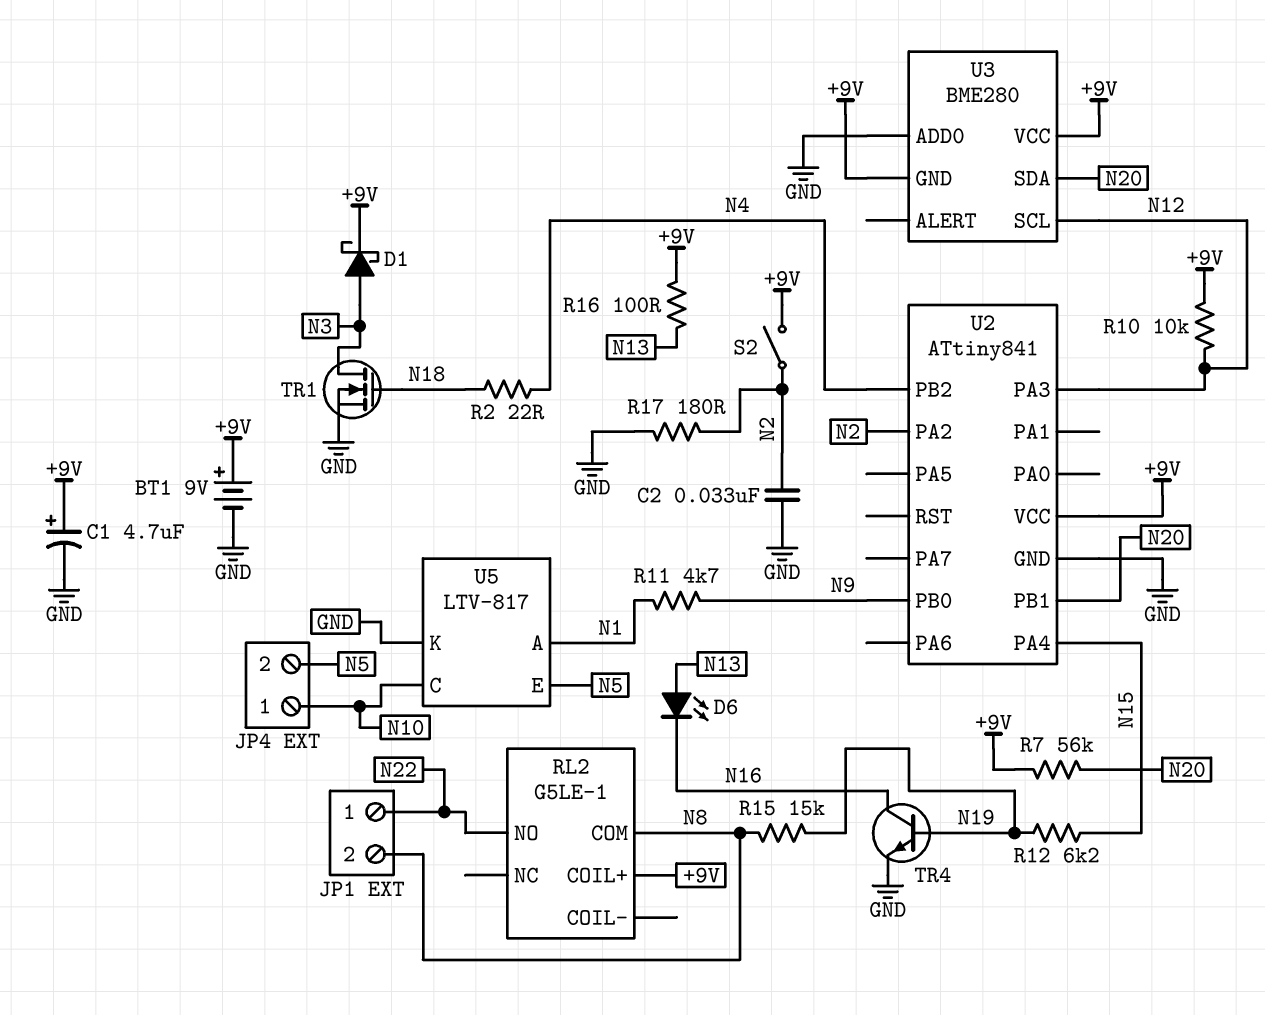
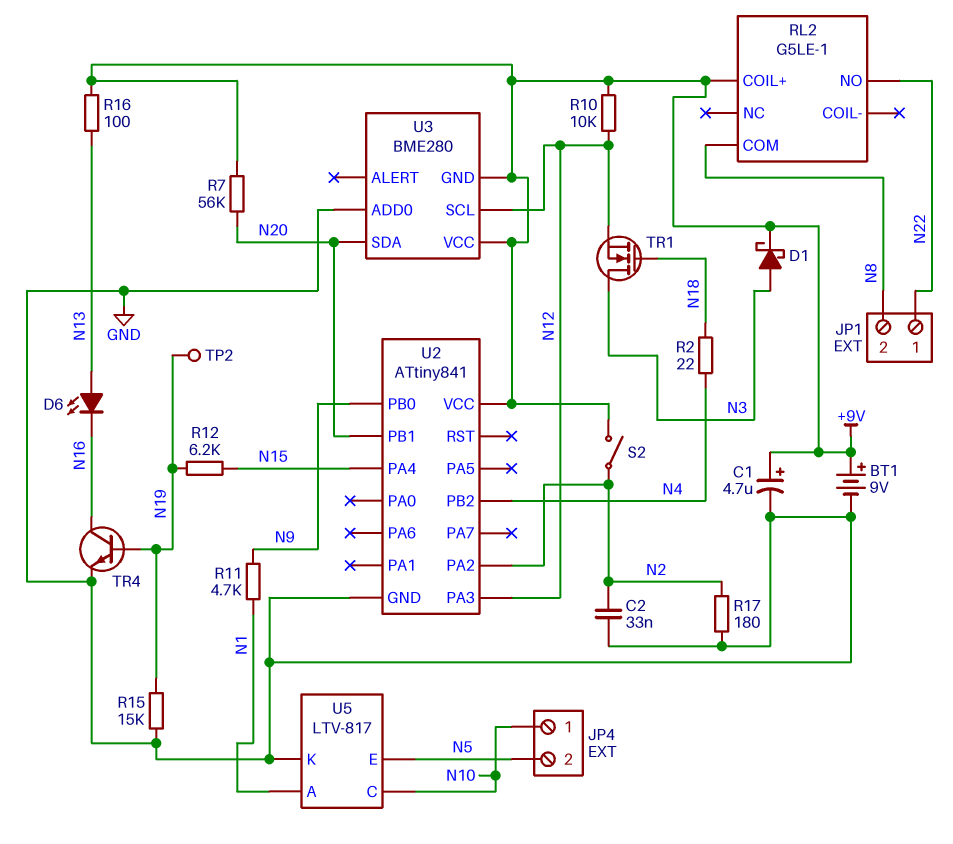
R15: 15k (N8, N19) -> 15k (GND, N19)
TP2: none -> test point (N19)
TR1: NMOS (G N18, D N3, S GND) -> NMOS (G N18, D N3, S N12)

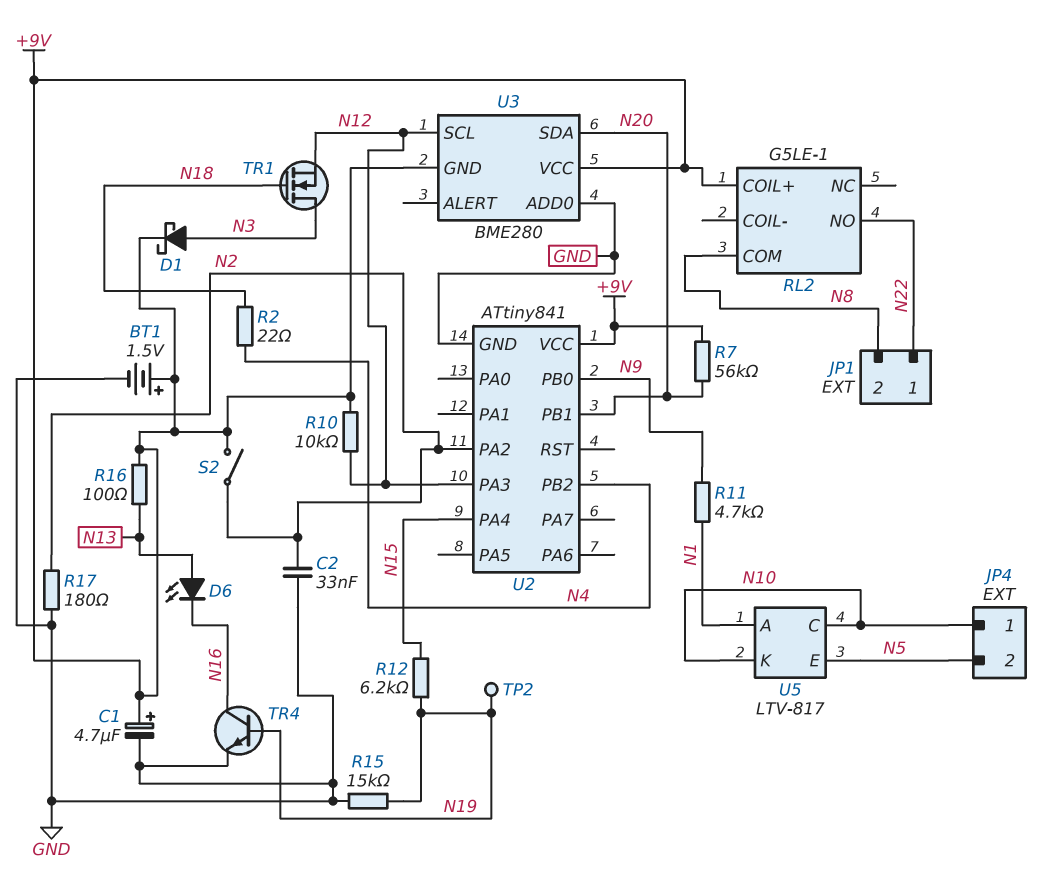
BT1: 9V (plus +9V, minus GND) -> 1.5V (plus +9V, minus GND)
U5 pin K: GND -> N10

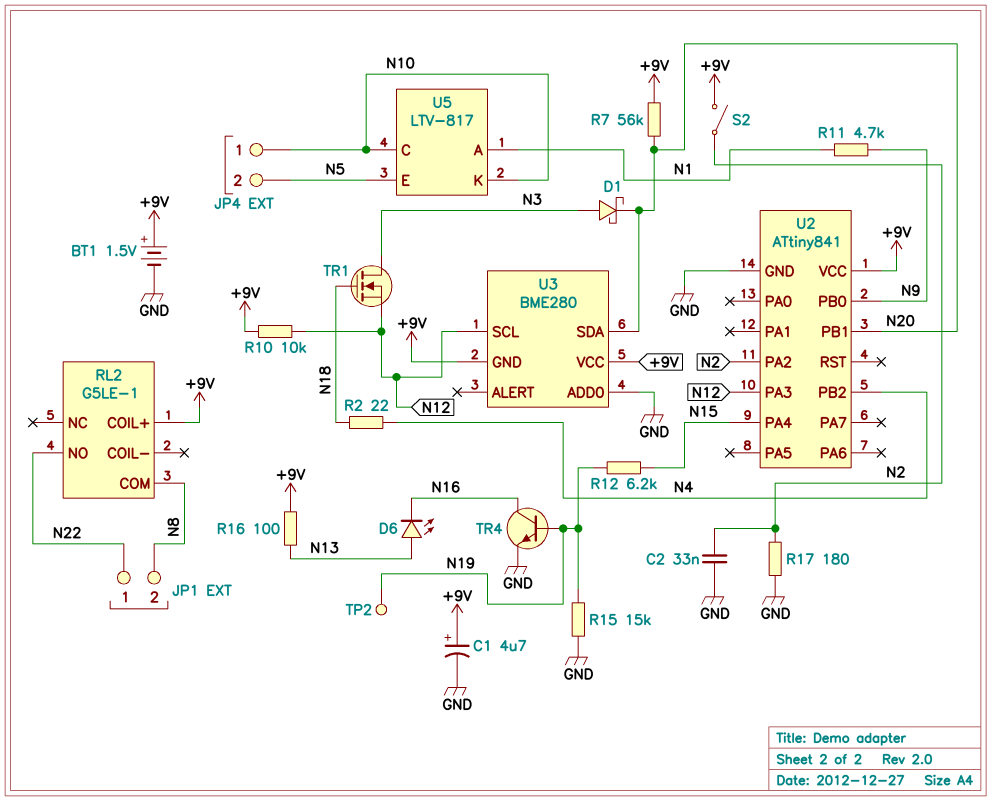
D1: schottky (A N3, K +9V) -> schottky (A N3, K N20)

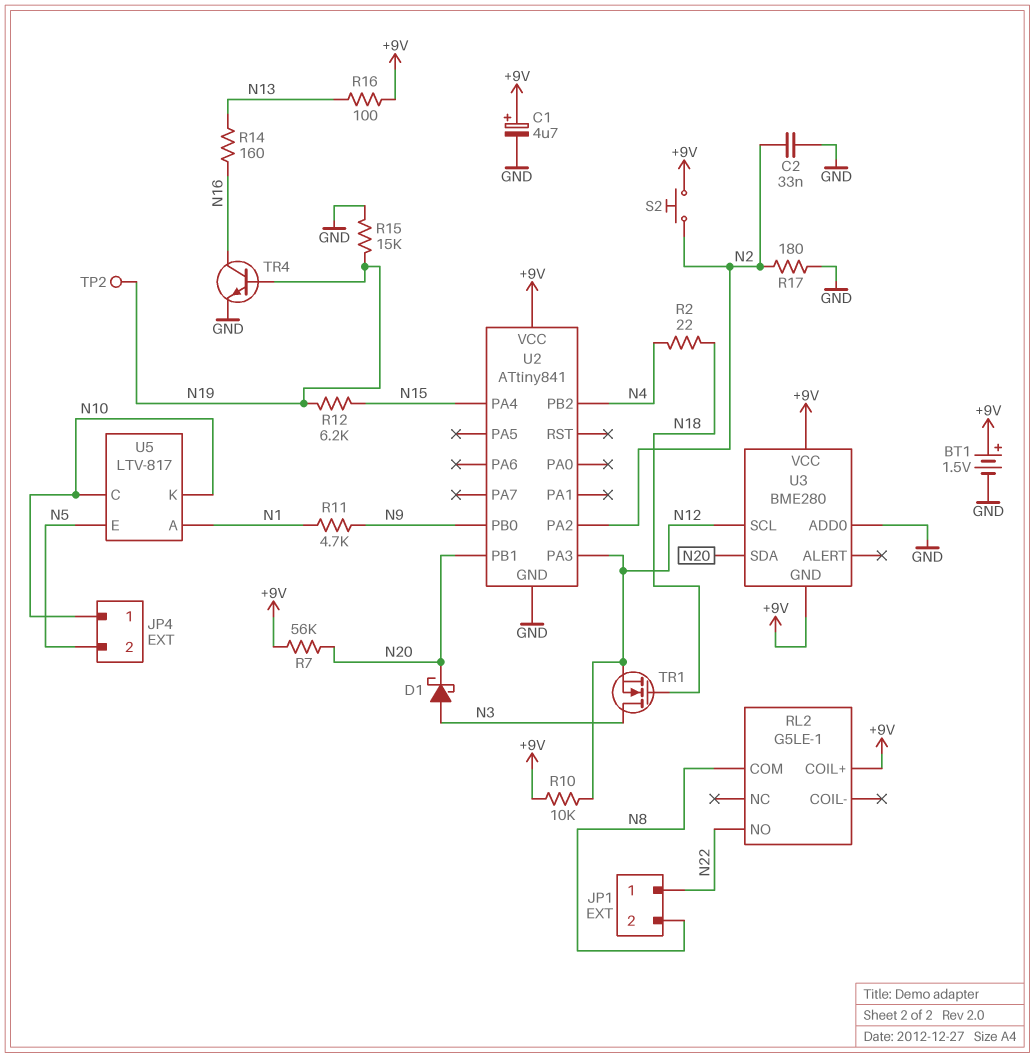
D6: LED (A N13, K N16) -> none
R14: none -> 160 (N13, N16)
S2: switch (+9V, N2) -> button (+9V, N2)

